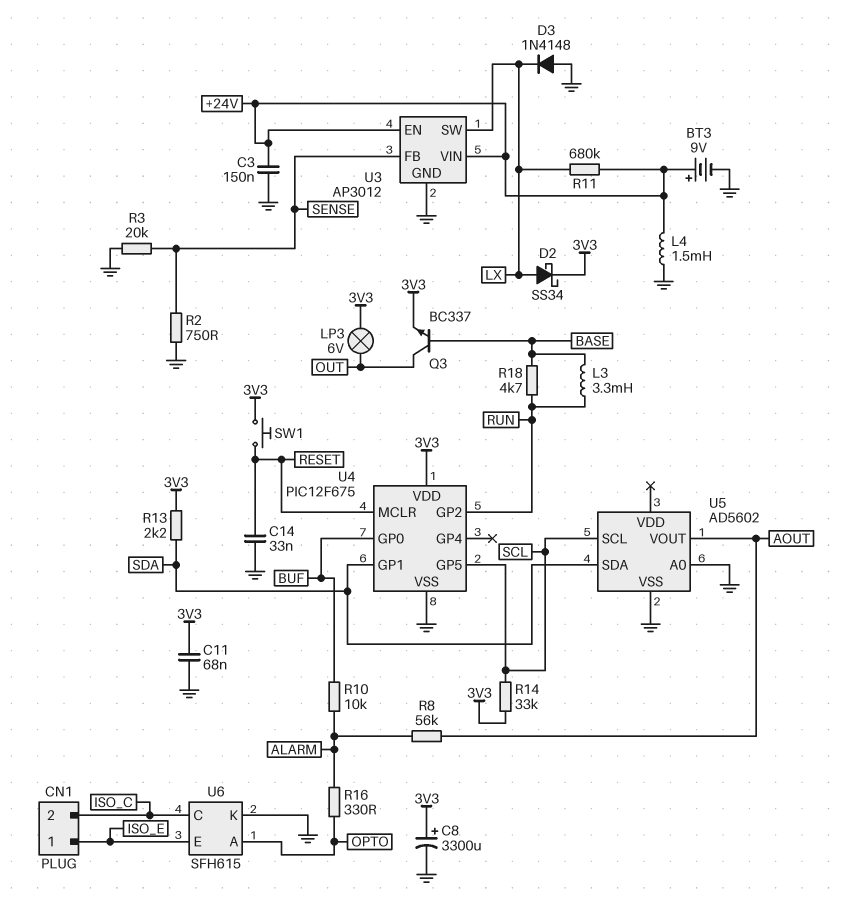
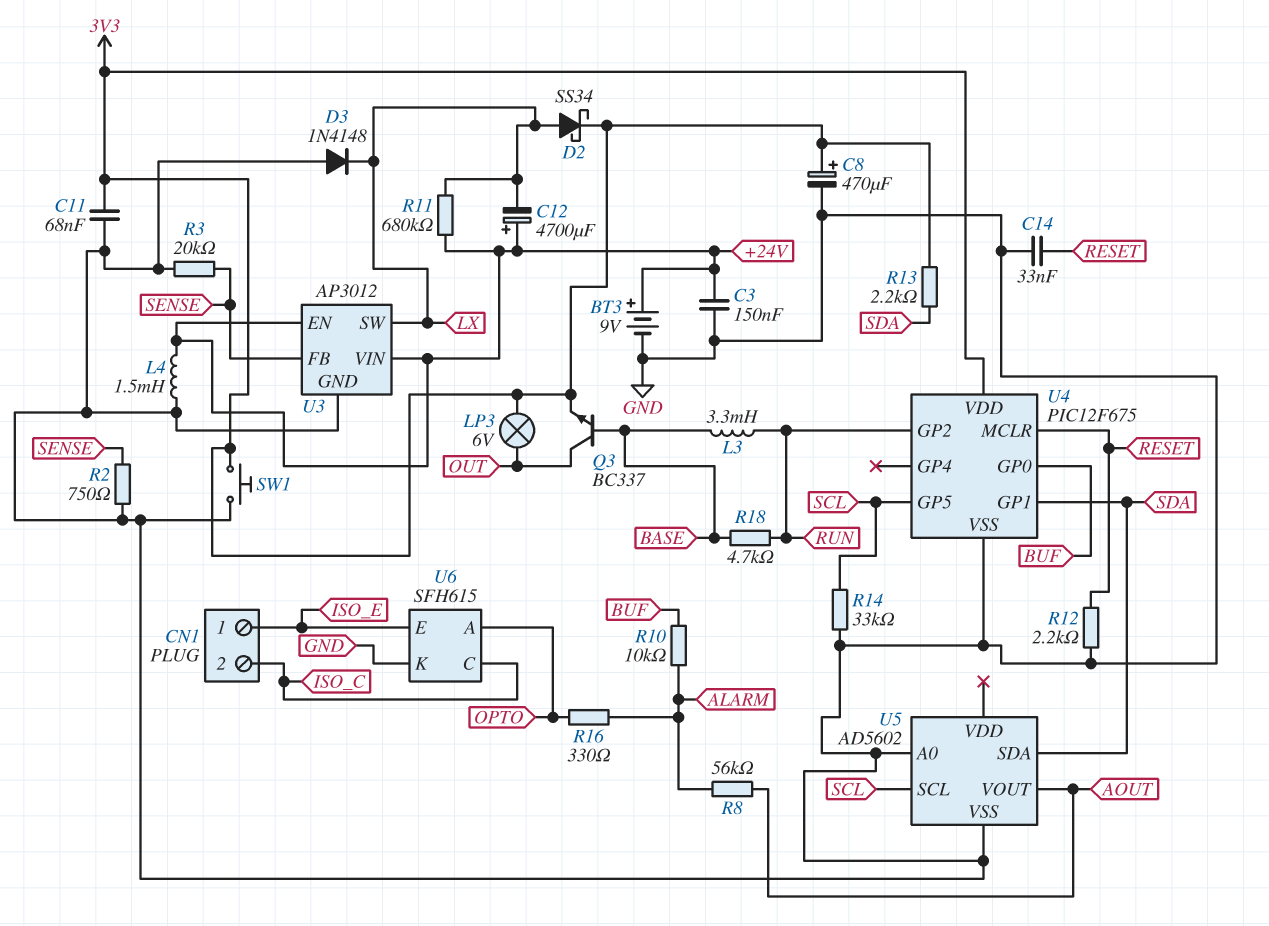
C8: 3300uF (plus 3V3, minus GND) -> 470uF (plus 3V3, minus GND)
C12: none -> 4700uF (plus +24V, minus LX)
R12: none -> 2.2k (GND, RESET)
R14: 33k (3V3, SCL) -> 33k (GND, SCL)
SW1: button (3V3, RESET) -> button (3V3, GND)

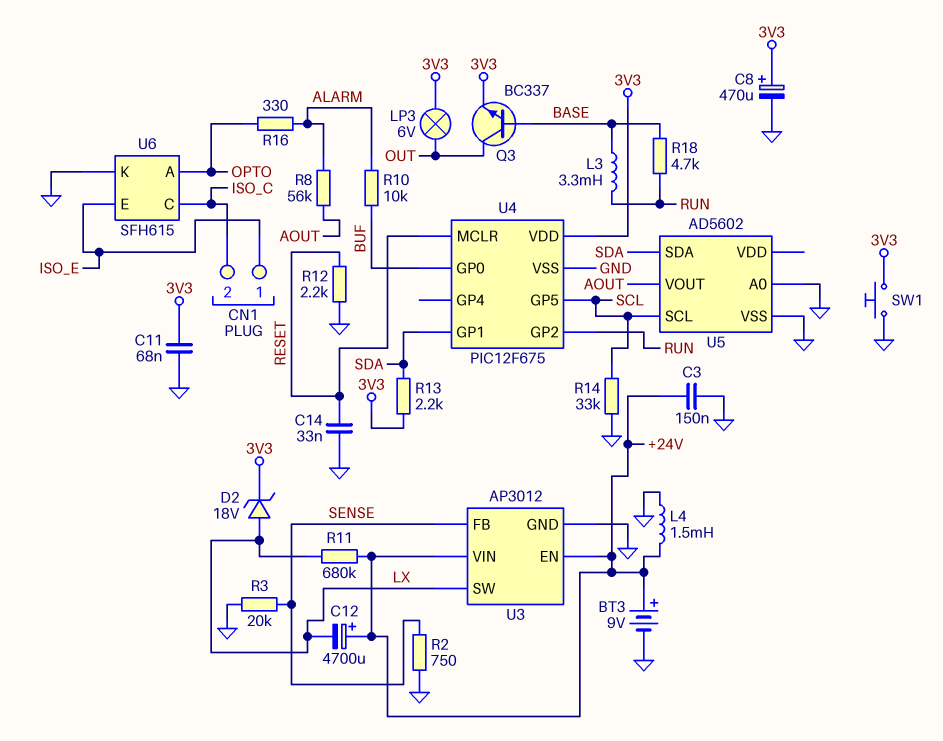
D2: schottky SS34 (A LX, K 3V3) -> zener 18V (A LX, K 3V3)
D3: diode 1N4148 (A GND, K LX) -> none

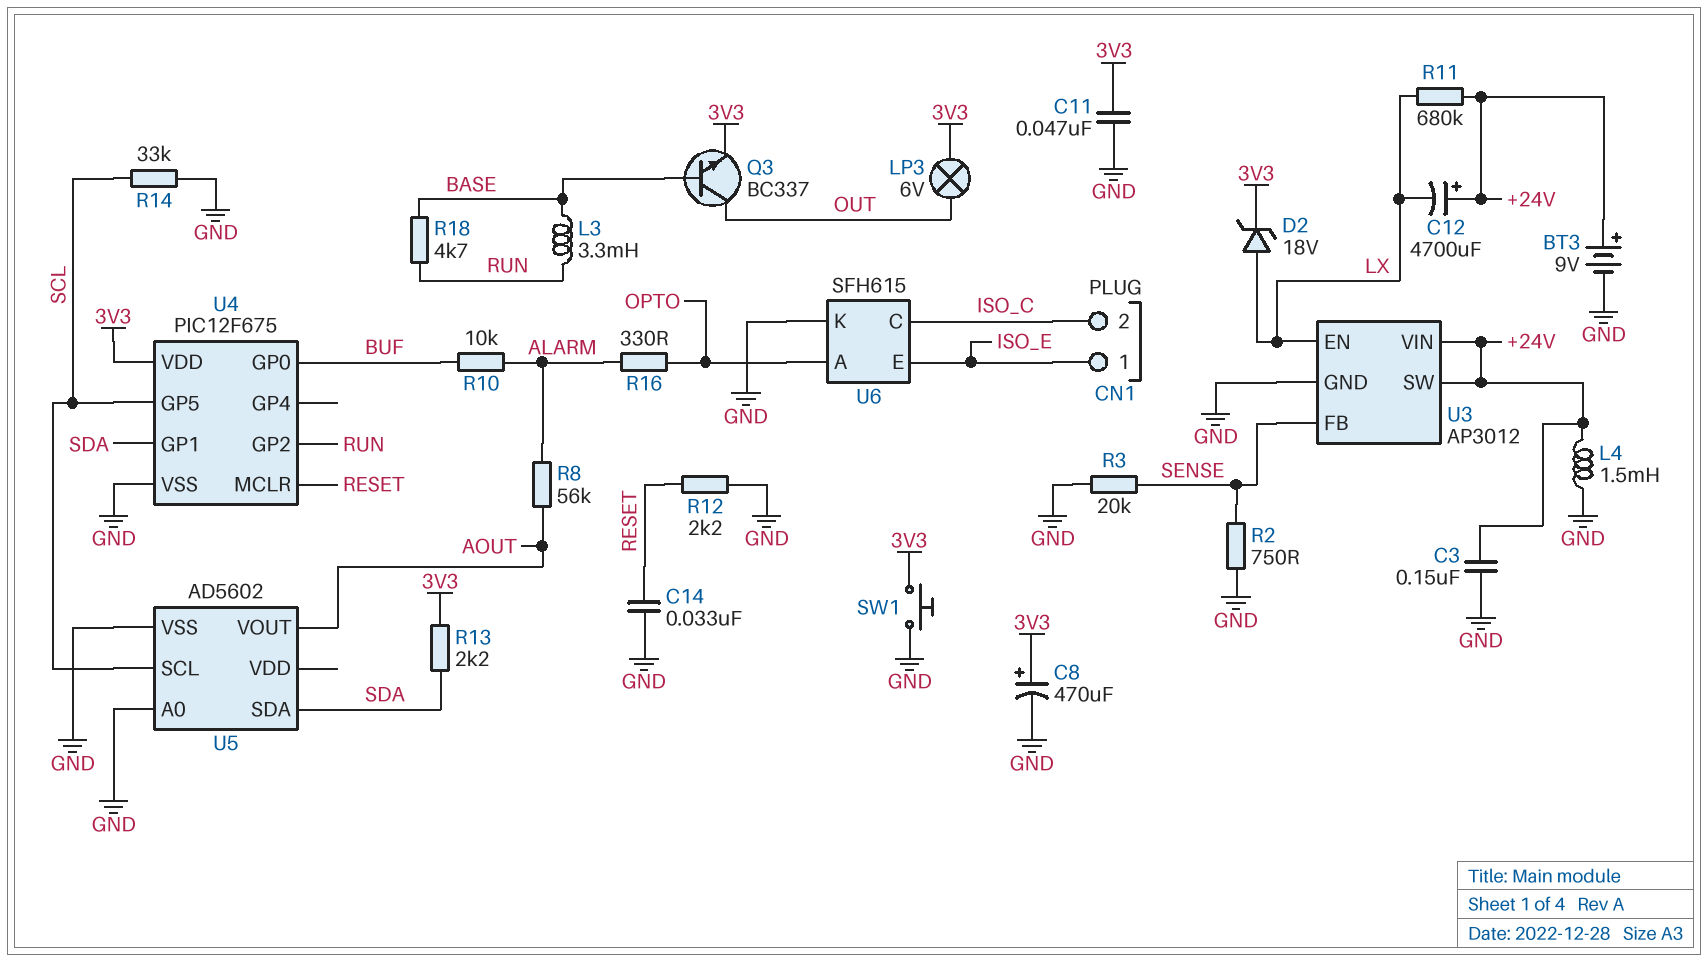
C11: 68nF (3V3, GND) -> 47nF (3V3, GND)
U3 pin EN: +24V -> LX
U3 pin SW: LX -> +24V

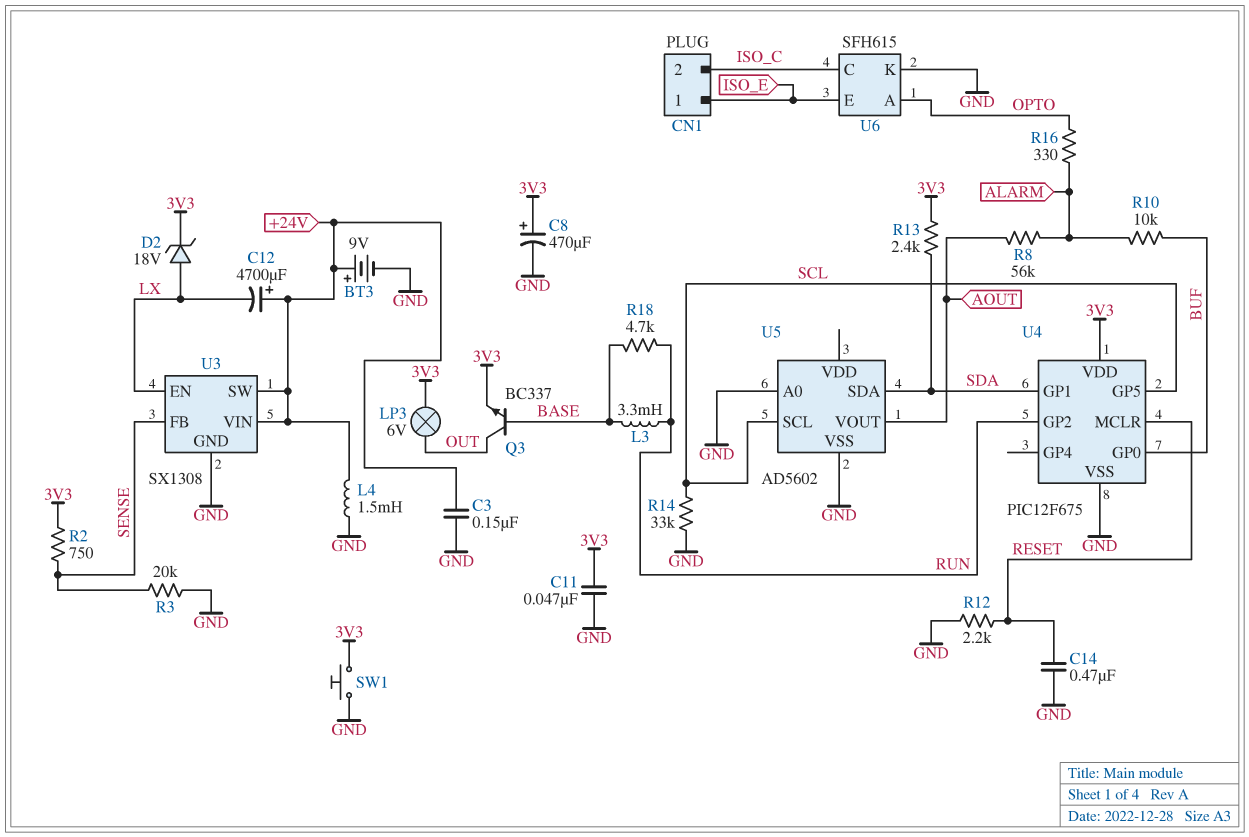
C14: 33nF (GND, RESET) -> 470nF (GND, RESET)
R2: 750 (GND, SENSE) -> 750 (3V3, SENSE)
R11: 680k (+24V, LX) -> none
R13: 2.2k (3V3, SDA) -> 2.4k (3V3, SDA)
U3: AP3012 -> SX1308

